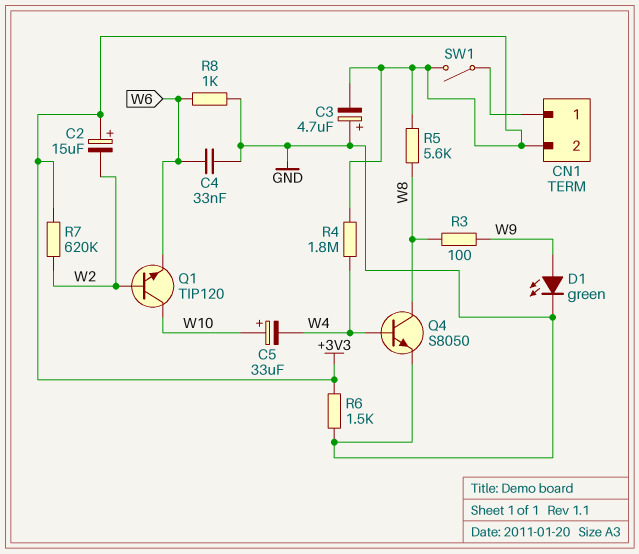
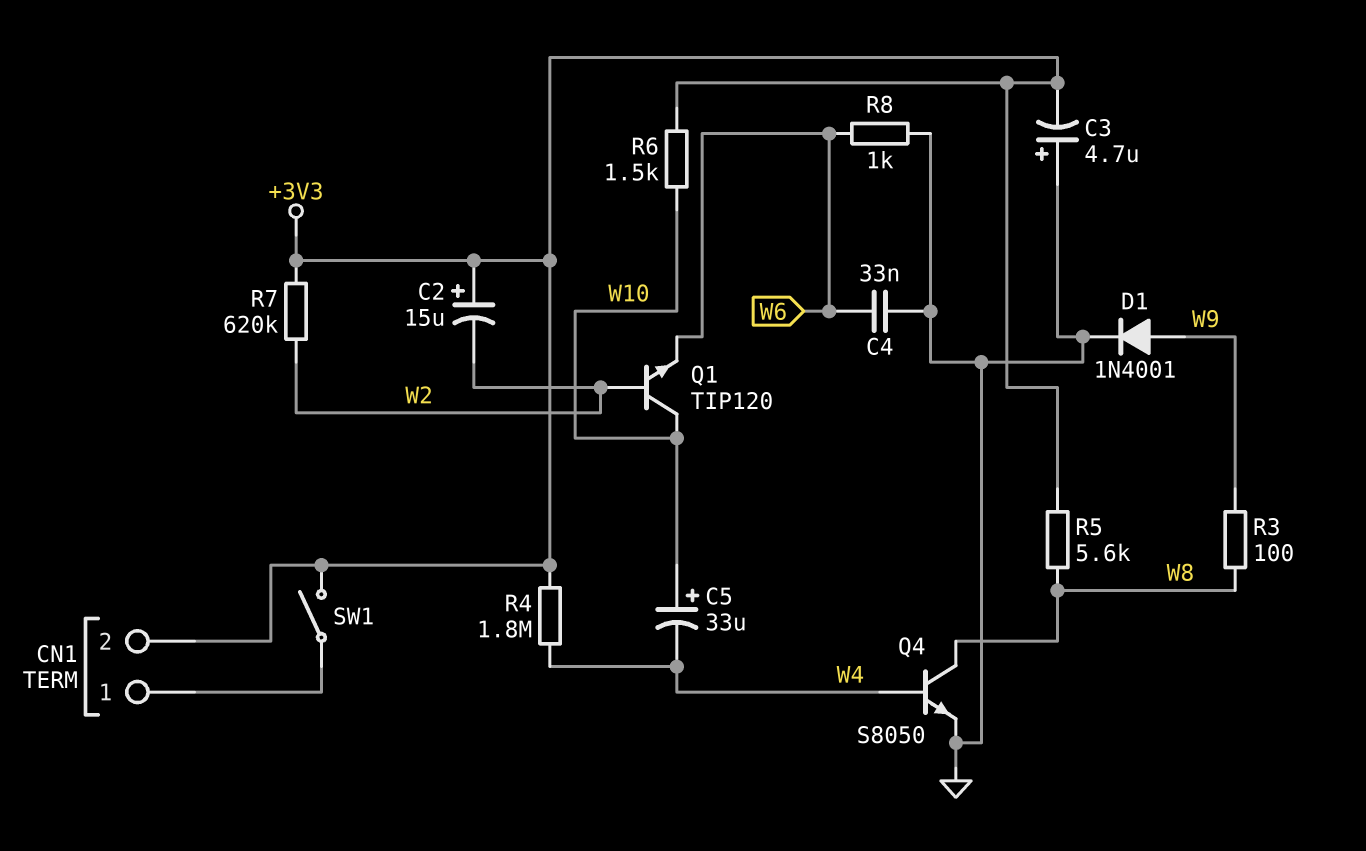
D1: LED green (A W9, K GND) -> diode 1N4001 (A W9, K GND)
R6: 1.5k (+3V3, GND) -> 1.5k (+3V3, W10)

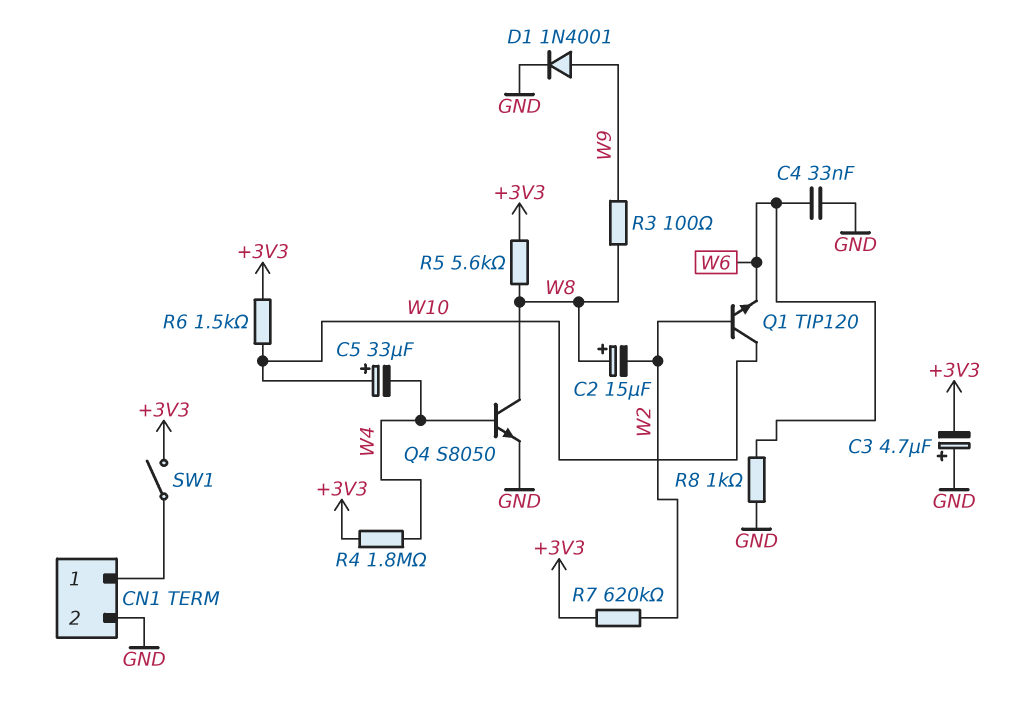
C2: 15uF (plus +3V3, minus W2) -> 15uF (plus W8, minus W2)
CN1 pin 2: +3V3 -> GND

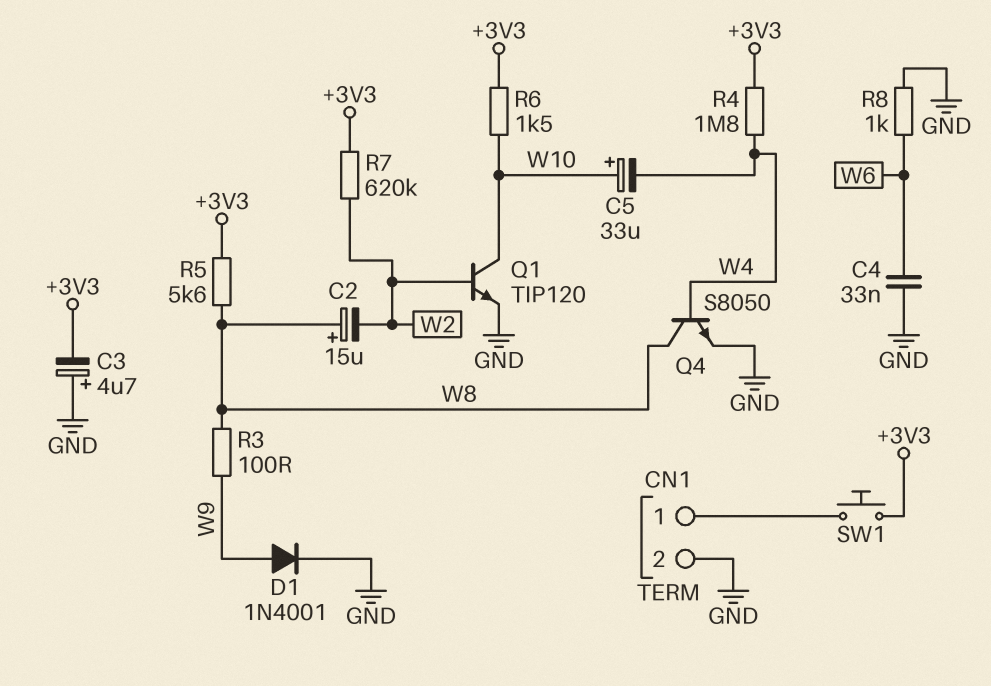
Q1: NPN TIP120 (B W2, C W10, E W6) -> NPN TIP120 (B W2, C W10, E GND)
SW1: switch (+3V3, CN1/1) -> button (+3V3, CN1/1)

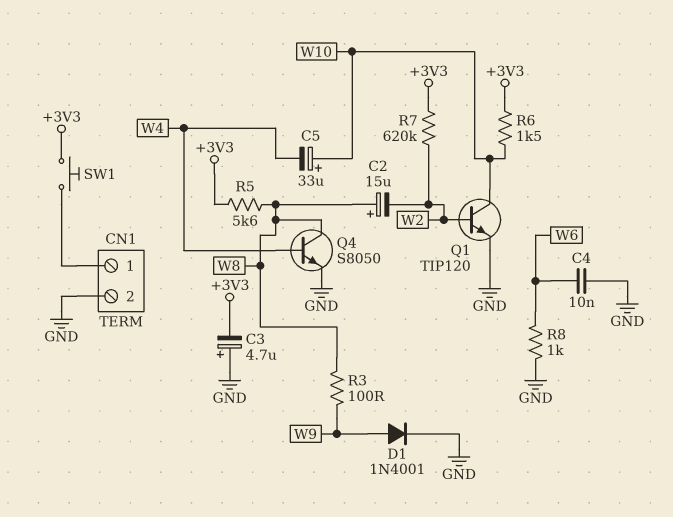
C4: 33nF (GND, W6) -> 10nF (GND, W6)
R4: 1.8M (+3V3, W4) -> none

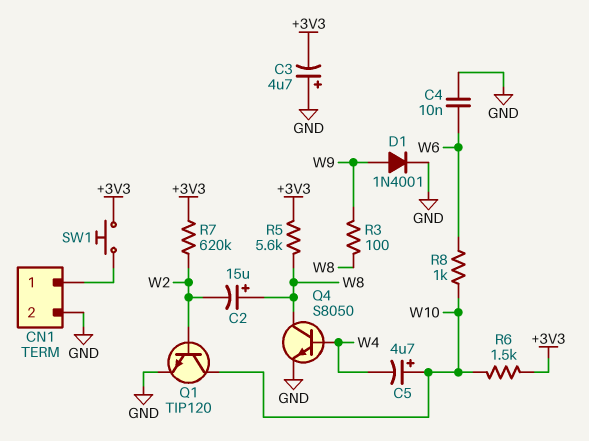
C5: 33uF (plus W10, minus W4) -> 4.7uF (plus W10, minus W4)
R8: 1k (GND, W6) -> 1k (W6, W10)

